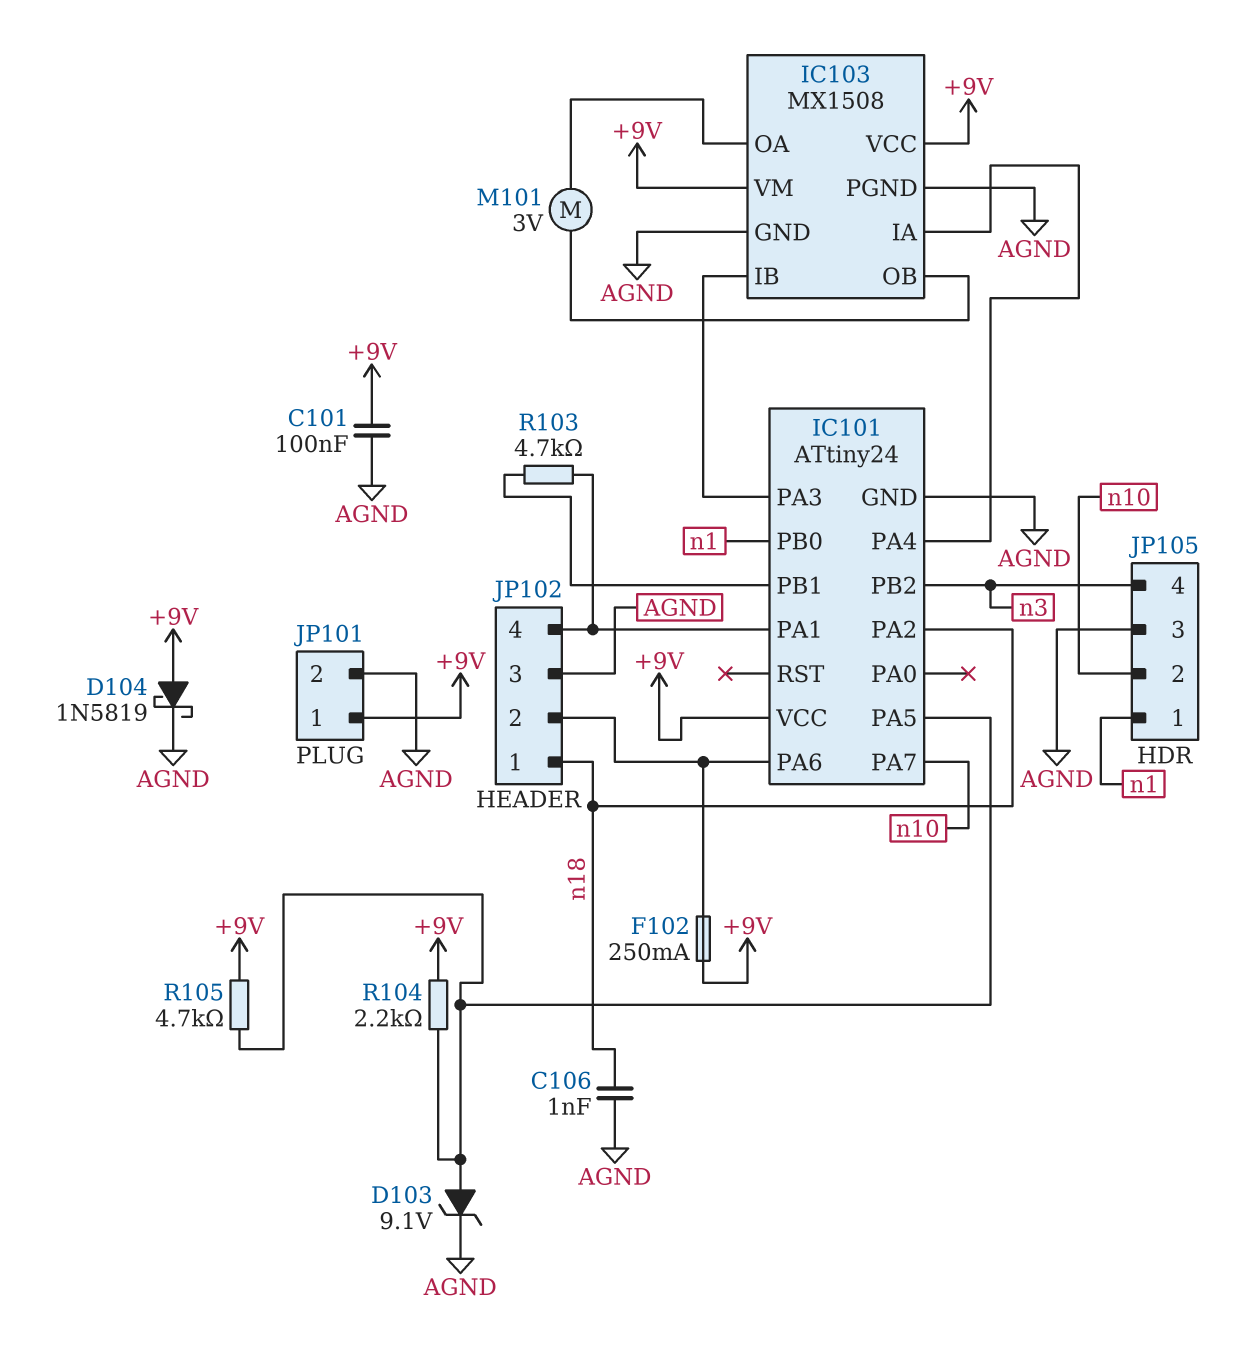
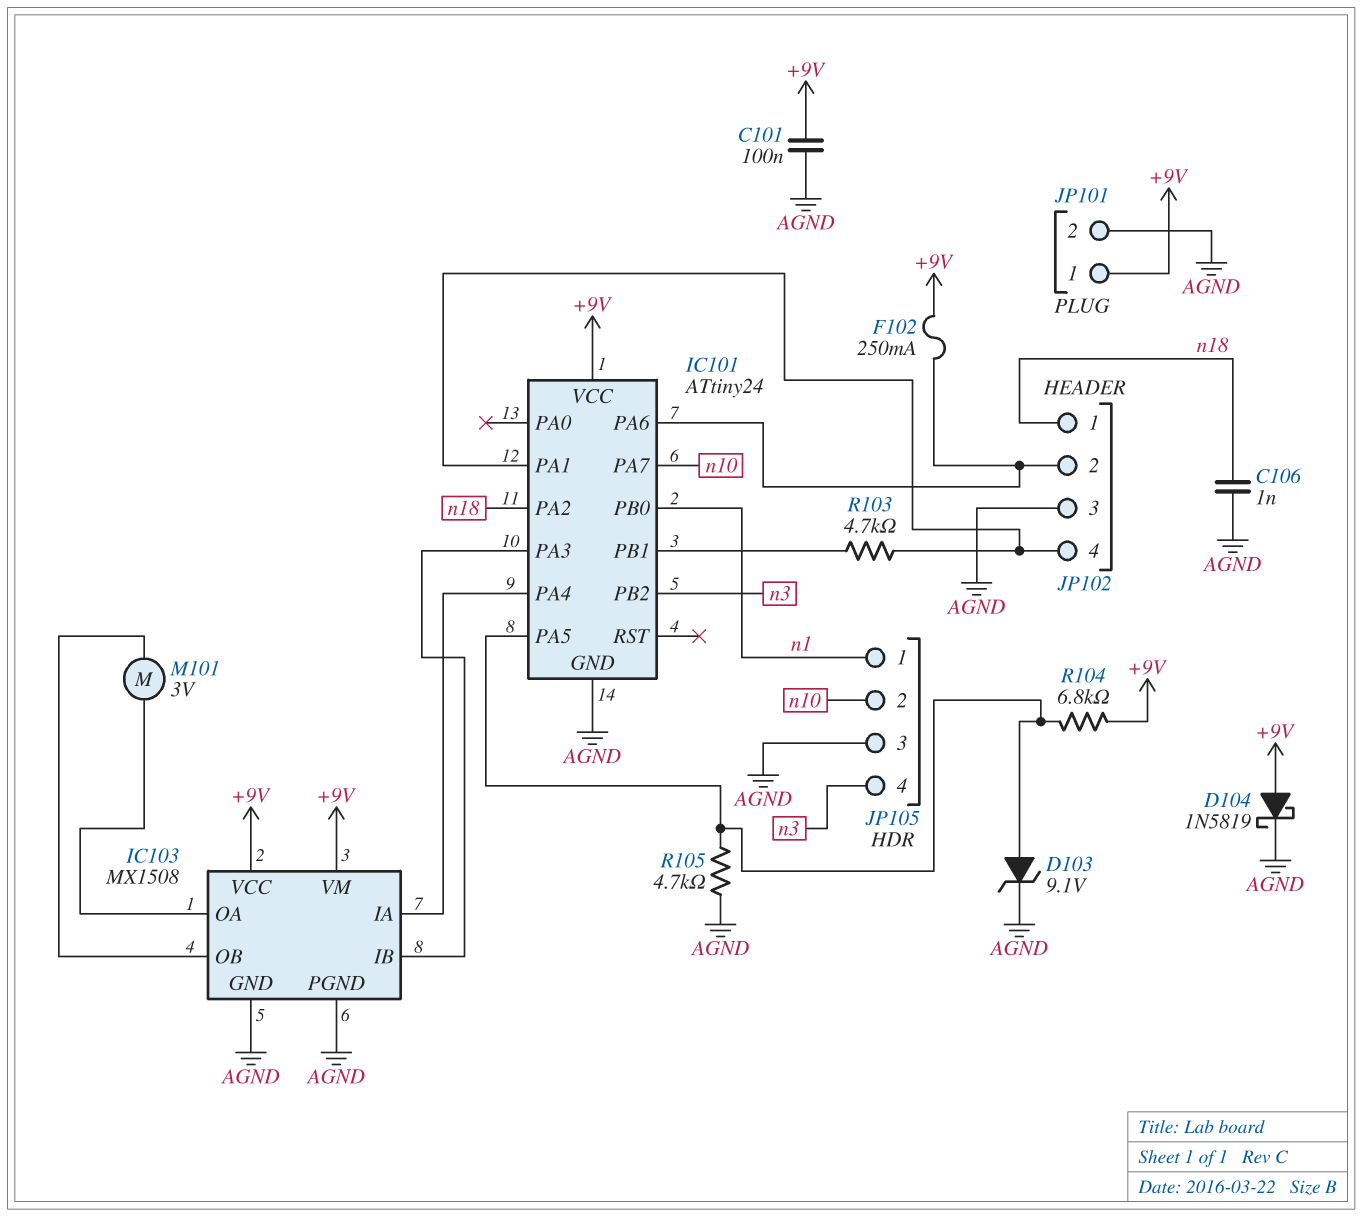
R104: 2.2k (+9V, IC101/PA5) -> 6.8k (+9V, IC101/PA5)
R105: 4.7k (+9V, IC101/PA5) -> 4.7k (AGND, IC101/PA5)

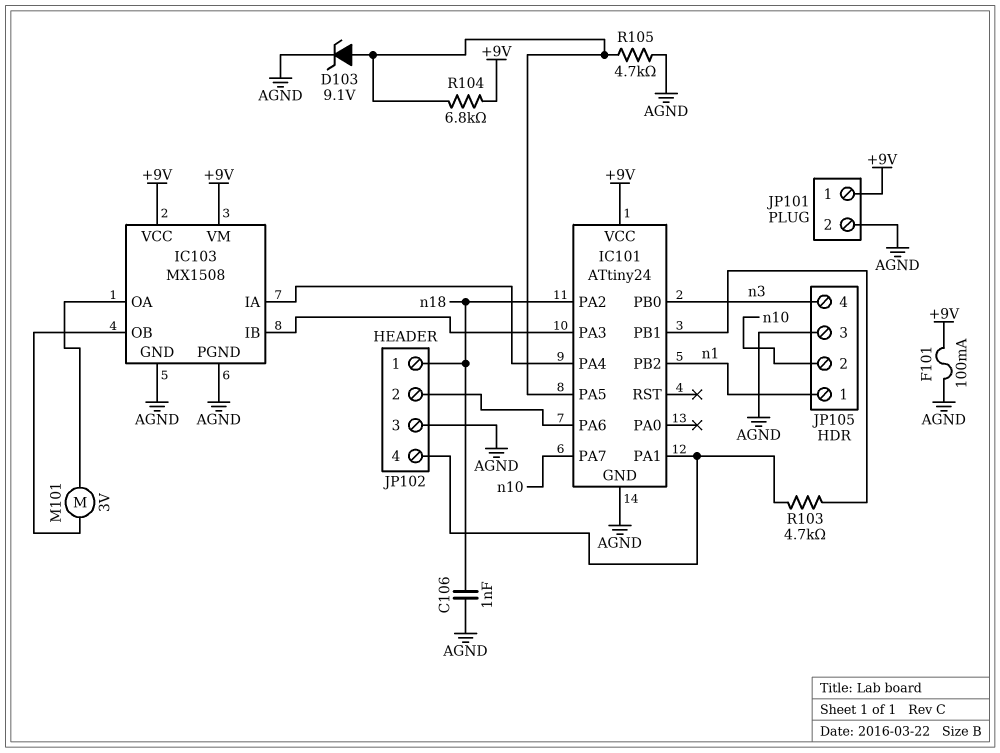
C101: 100nF (+9V, AGND) -> none
D104: schottky 1N5819 (A +9V, K AGND) -> none
F101: none -> 100mA (+9V, AGND)
F102: 250mA (+9V, IC101/PA6) -> none
IC101 pin PB0: n1 -> n3
IC101 pin PB2: n3 -> n1

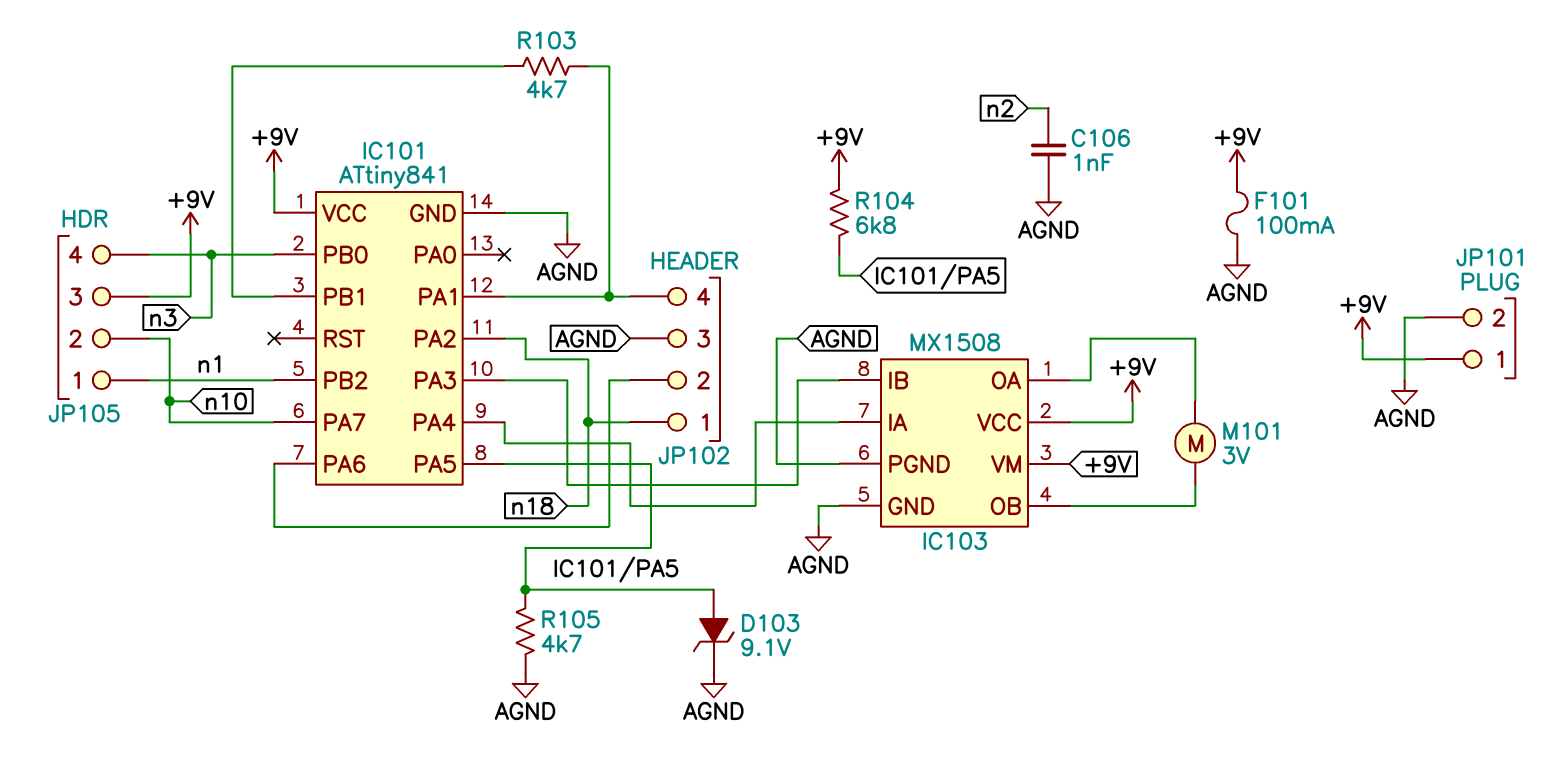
C106: 1nF (AGND, n18) -> 1nF (AGND, n2)
IC101: ATtiny24 -> ATtiny841
JP105 pin 3: AGND -> +9V

